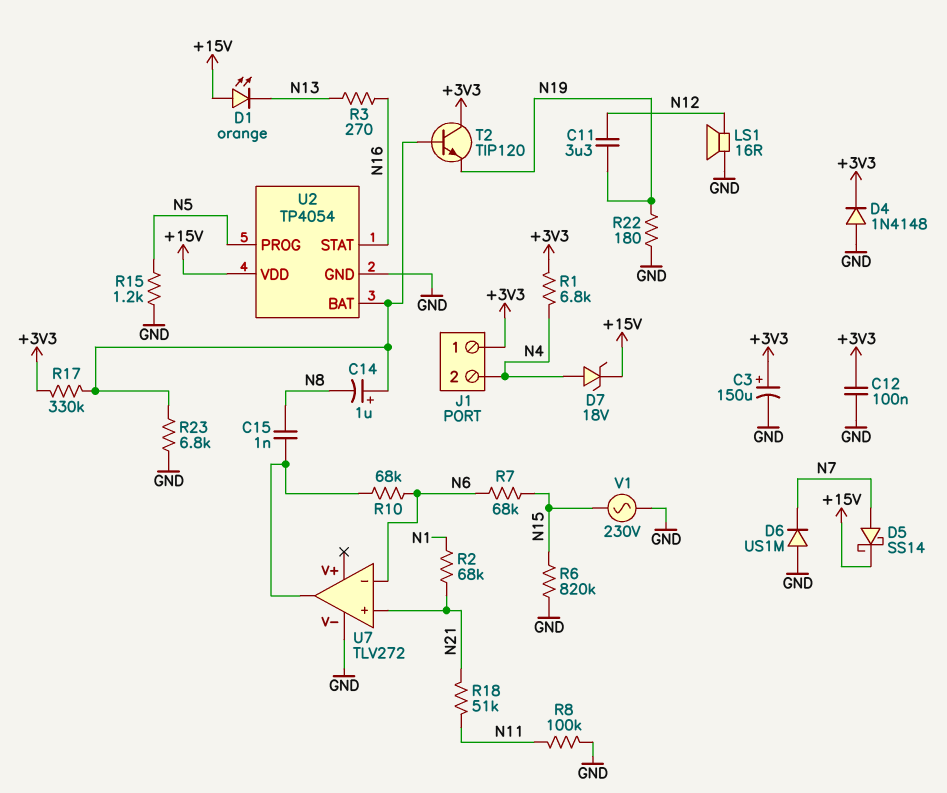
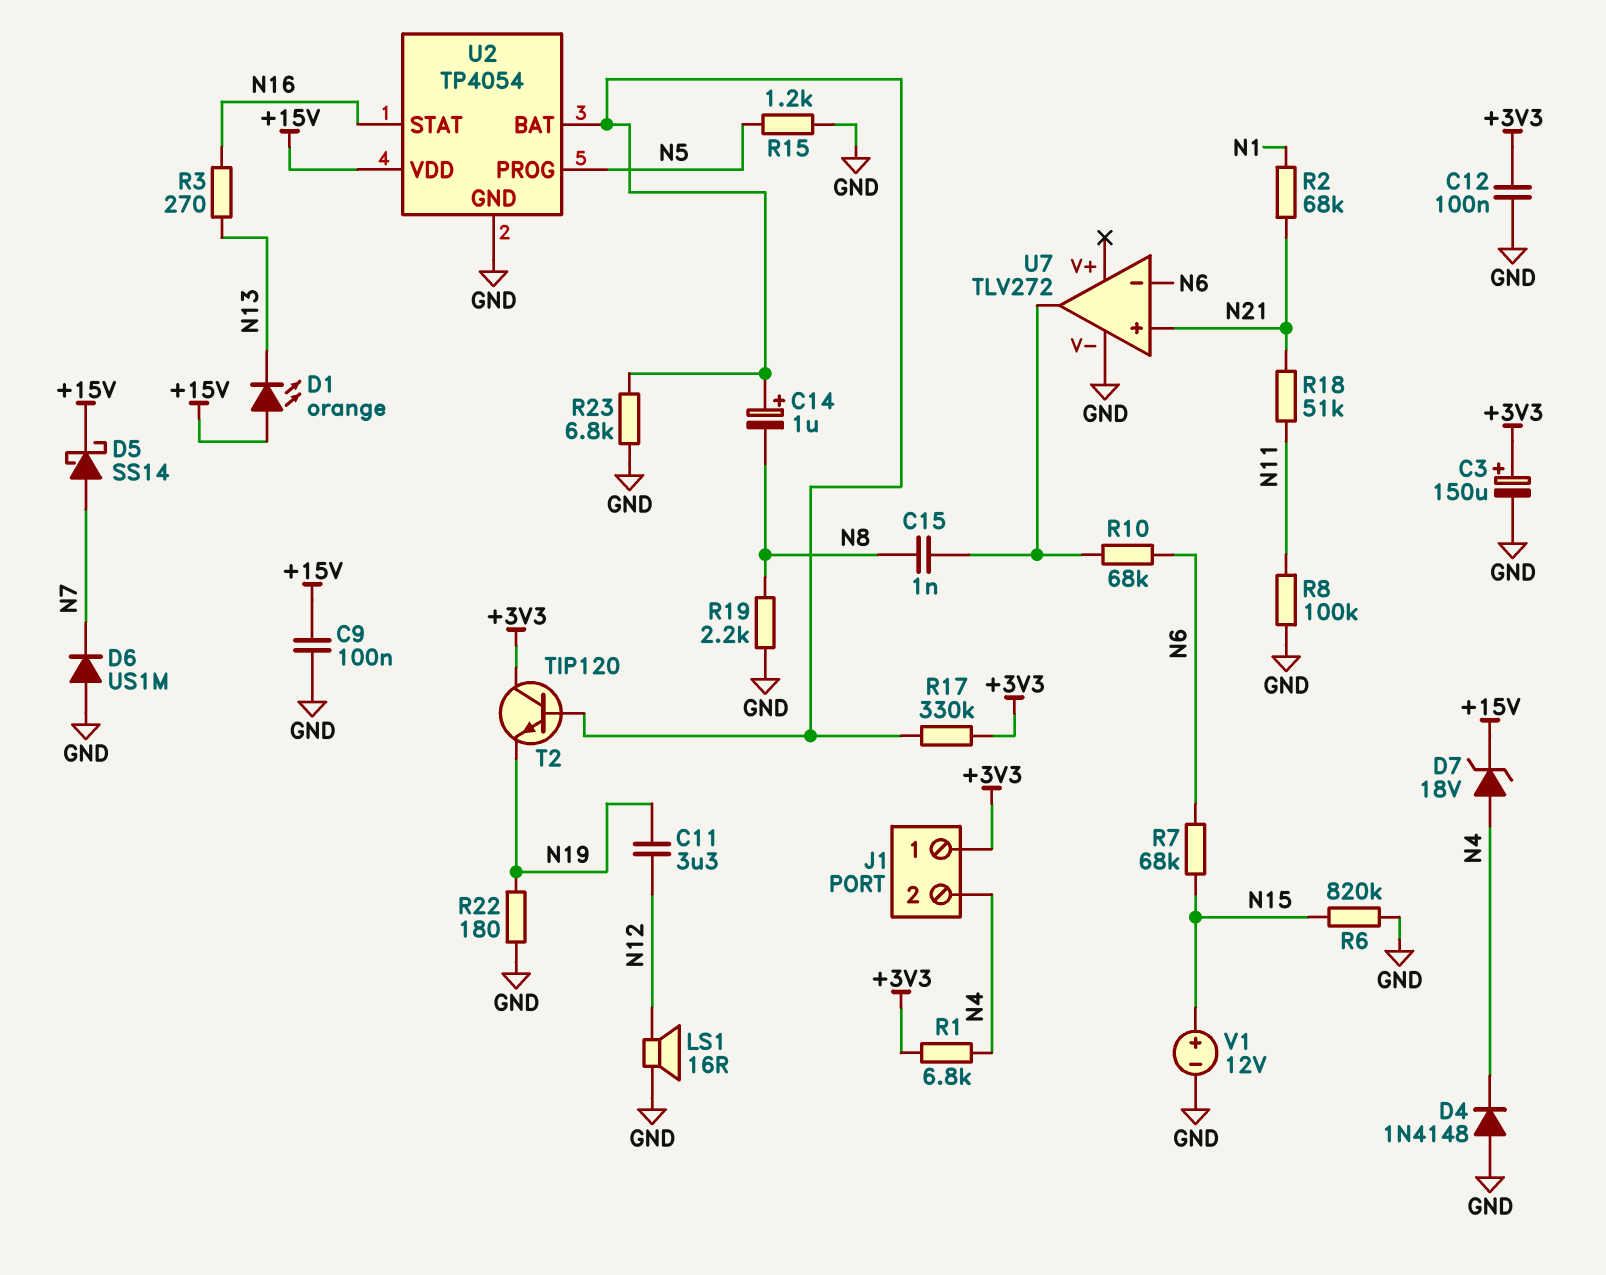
C9: none -> 100nF (+15V, GND)
D4: diode 1N4148 (A GND, K +3V3) -> diode 1N4148 (A GND, K N4)
R19: none -> 2.2k (GND, N8)
V1: AC 230V (GND, N15) -> 12V (plus N15, minus GND)

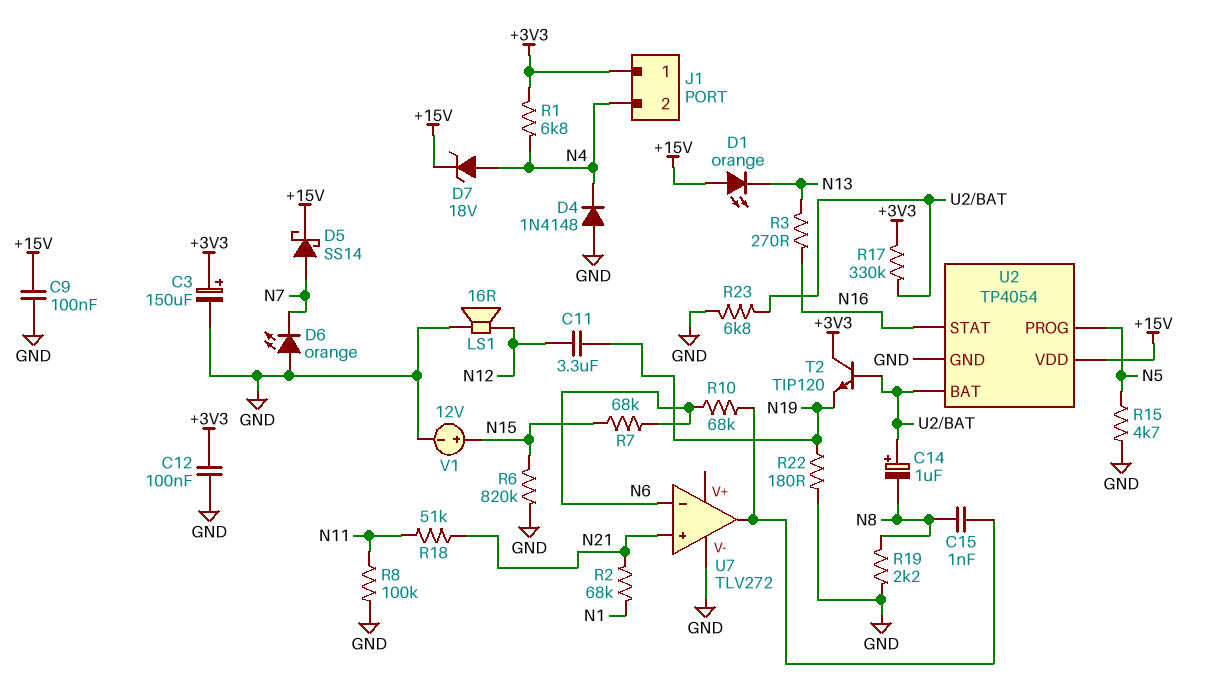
D6: diode US1M (A GND, K N7) -> LED orange (A GND, K N7)
R15: 1.2k (GND, N5) -> 4.7k (GND, N5)

